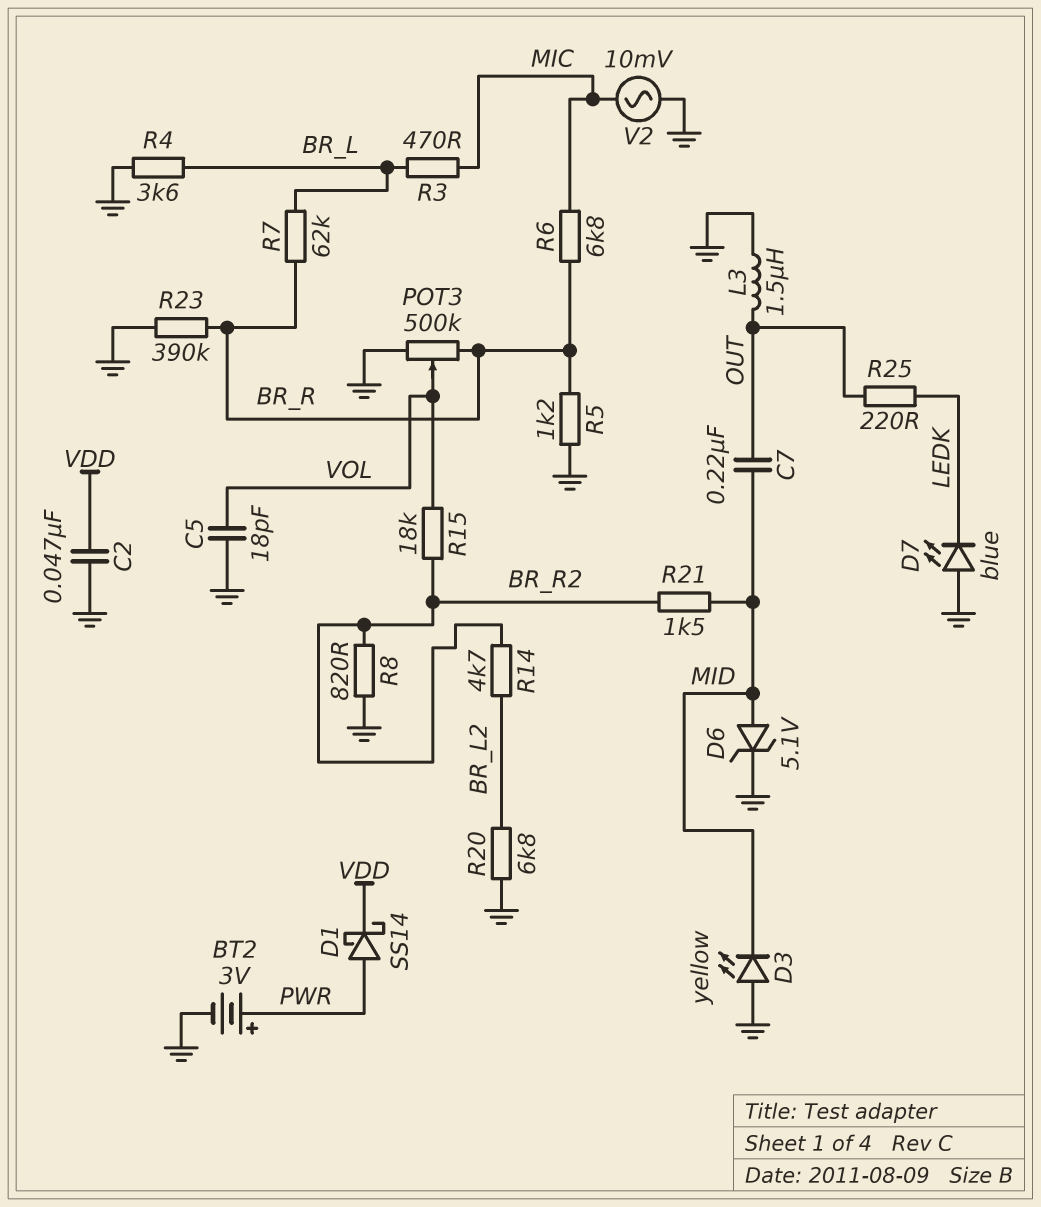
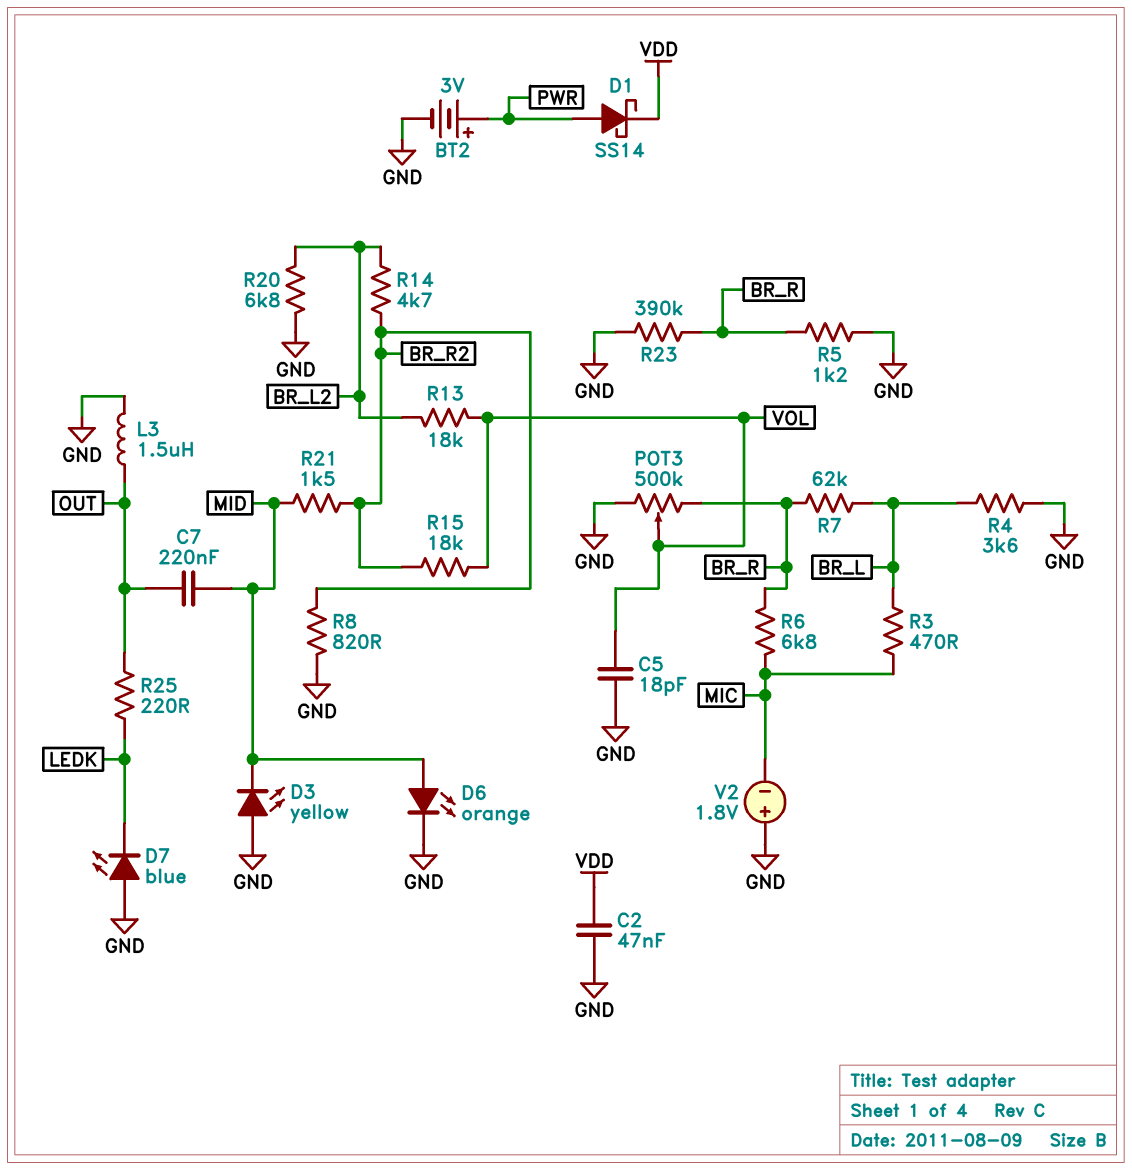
D6: zener 5.1V (A MID, K GND) -> LED orange (A MID, K GND)
R13: none -> 18k (BR_L2, VOL)
V2: AC 10mV (GND, MIC) -> 1.8V (plus GND, minus MIC)

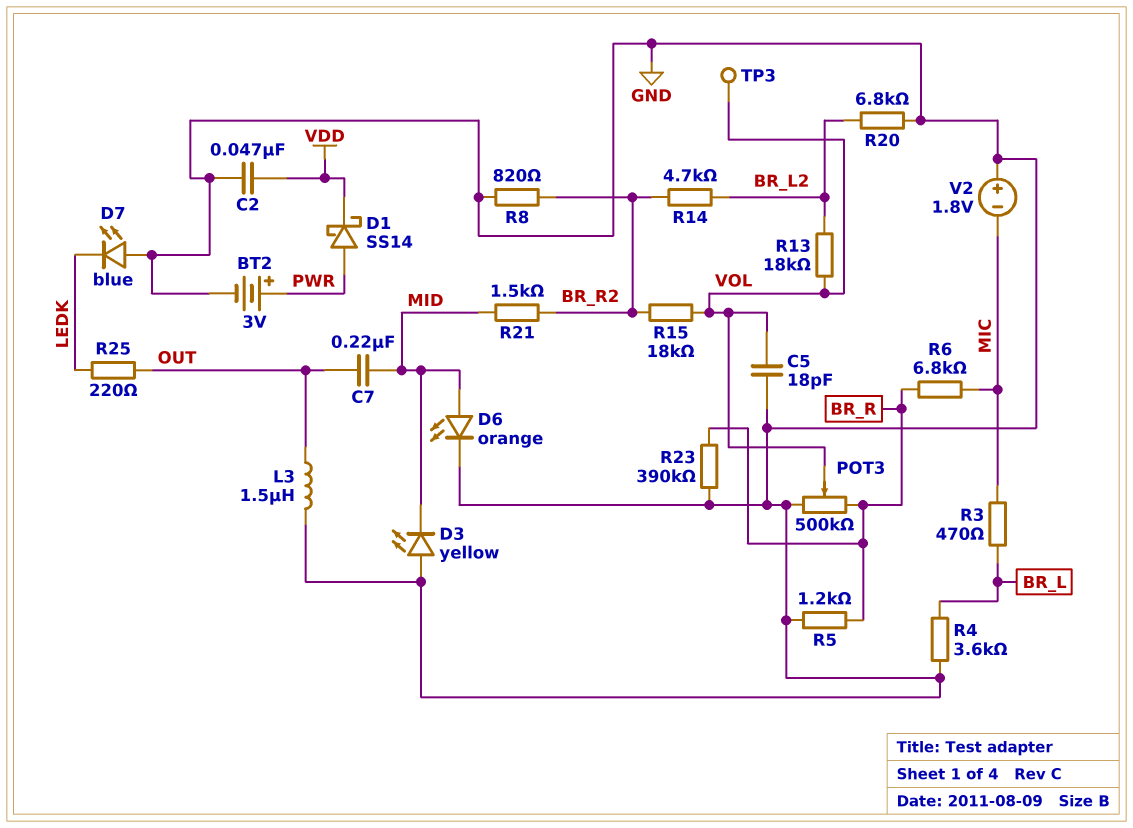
R7: 62k (BR_L, BR_R) -> none
TP3: none -> test point (VOL)

